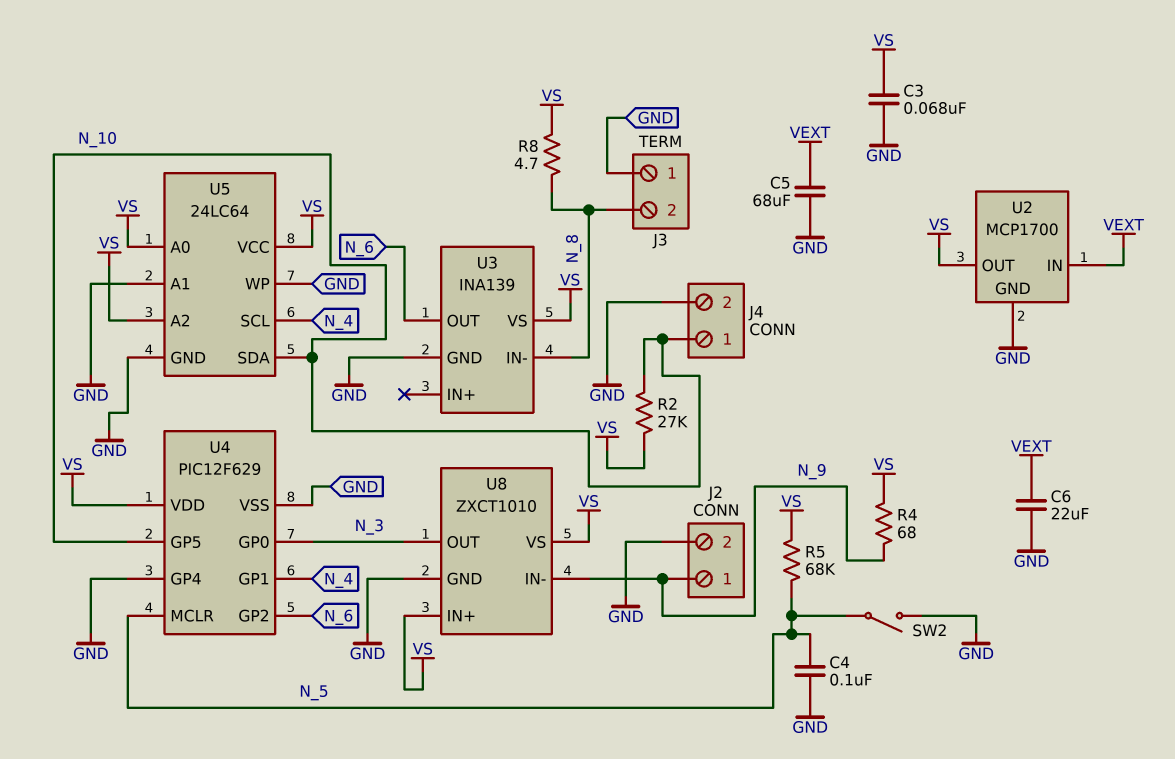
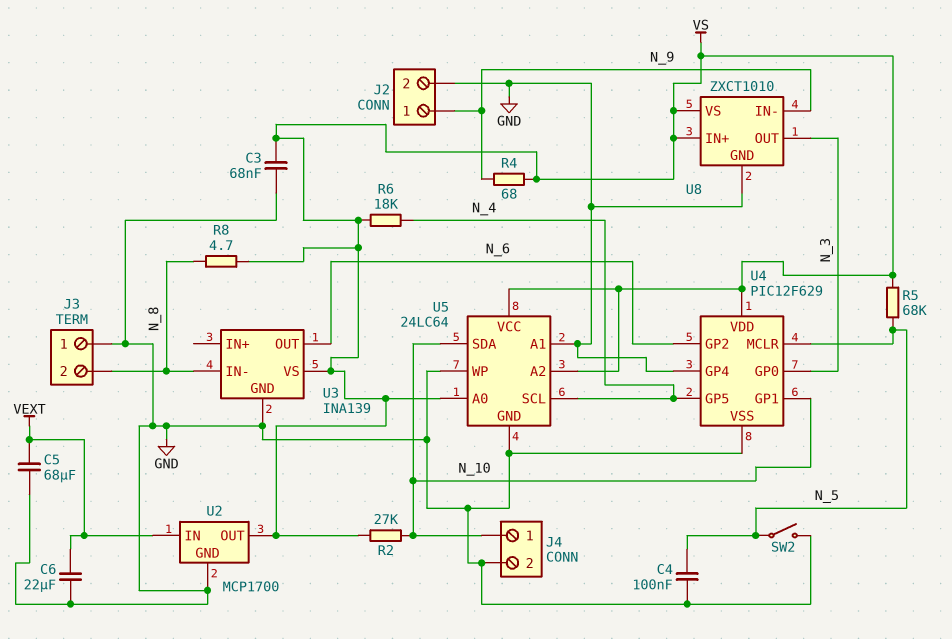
R6: none -> 18k (N_4, VS)
U4 pin GP1: N_4 -> N_10
U4 pin GP5: N_10 -> N_4

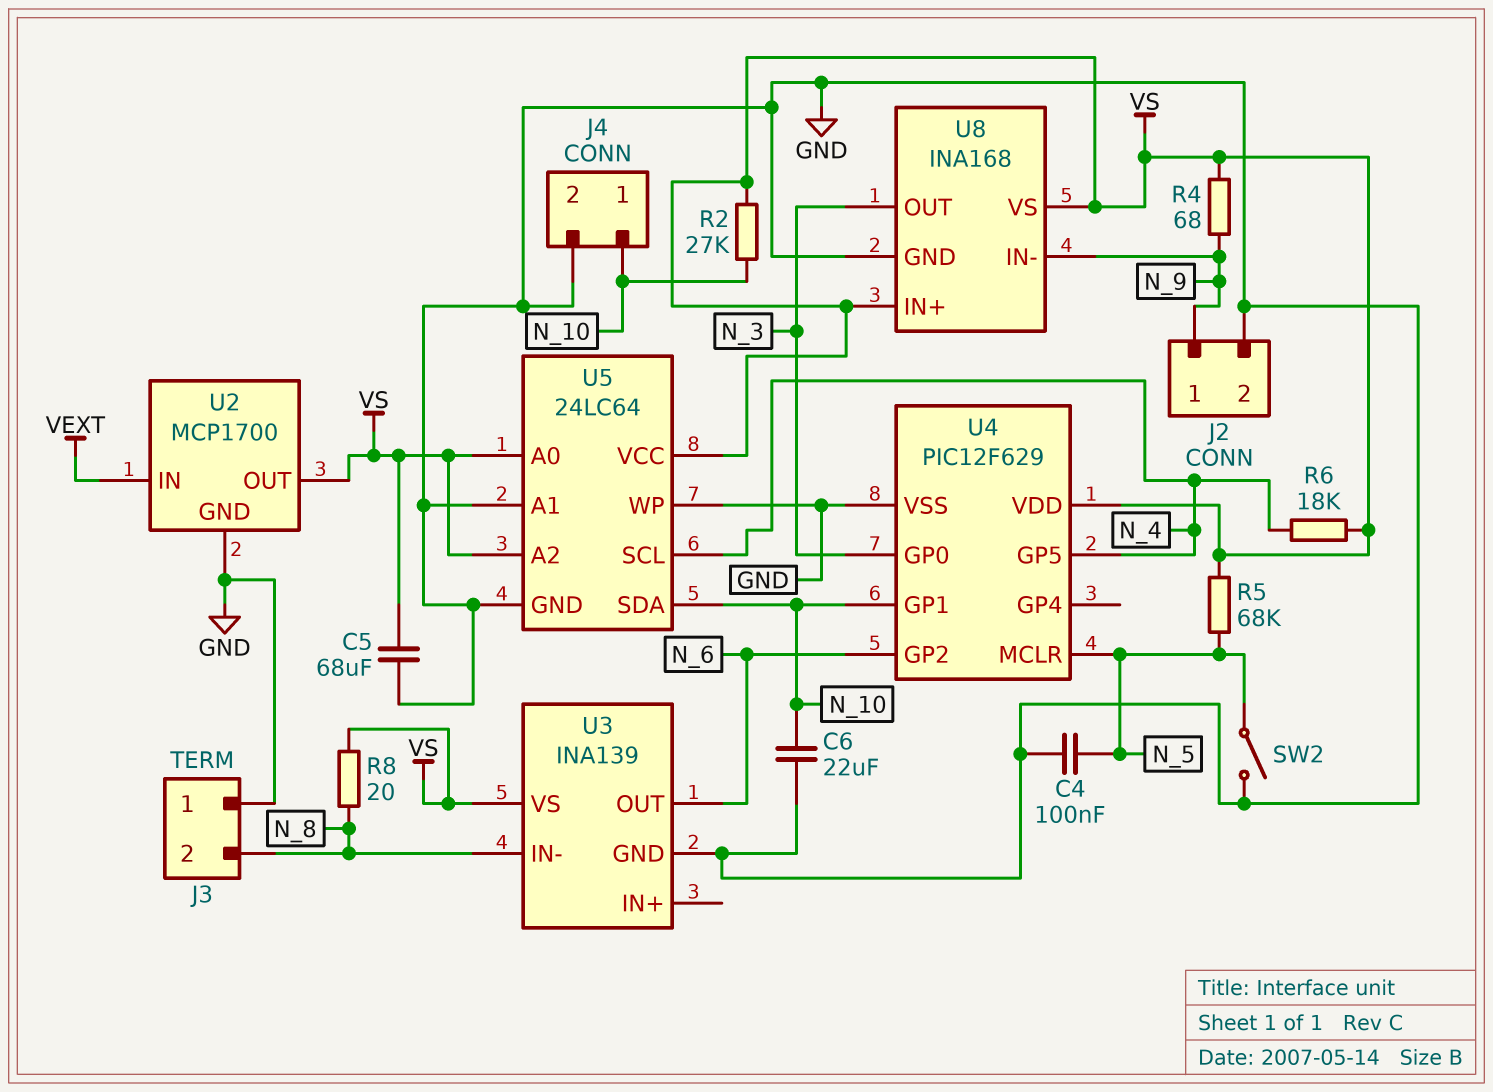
C3: 68nF (GND, VS) -> none
C5: 68uF (GND, VEXT) -> 68uF (GND, VS)
C6: 22uF (GND, VEXT) -> 22uF (GND, N_10)
R8: 4.7 (N_8, VS) -> 20 (N_8, VS)
U4 pin GP4: GND -> none
U8: ZXCT1010 -> INA168

